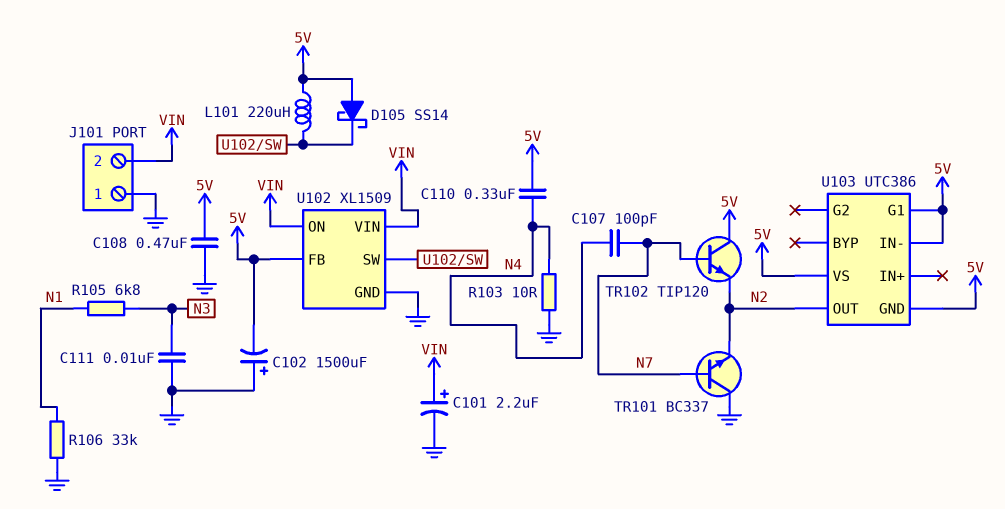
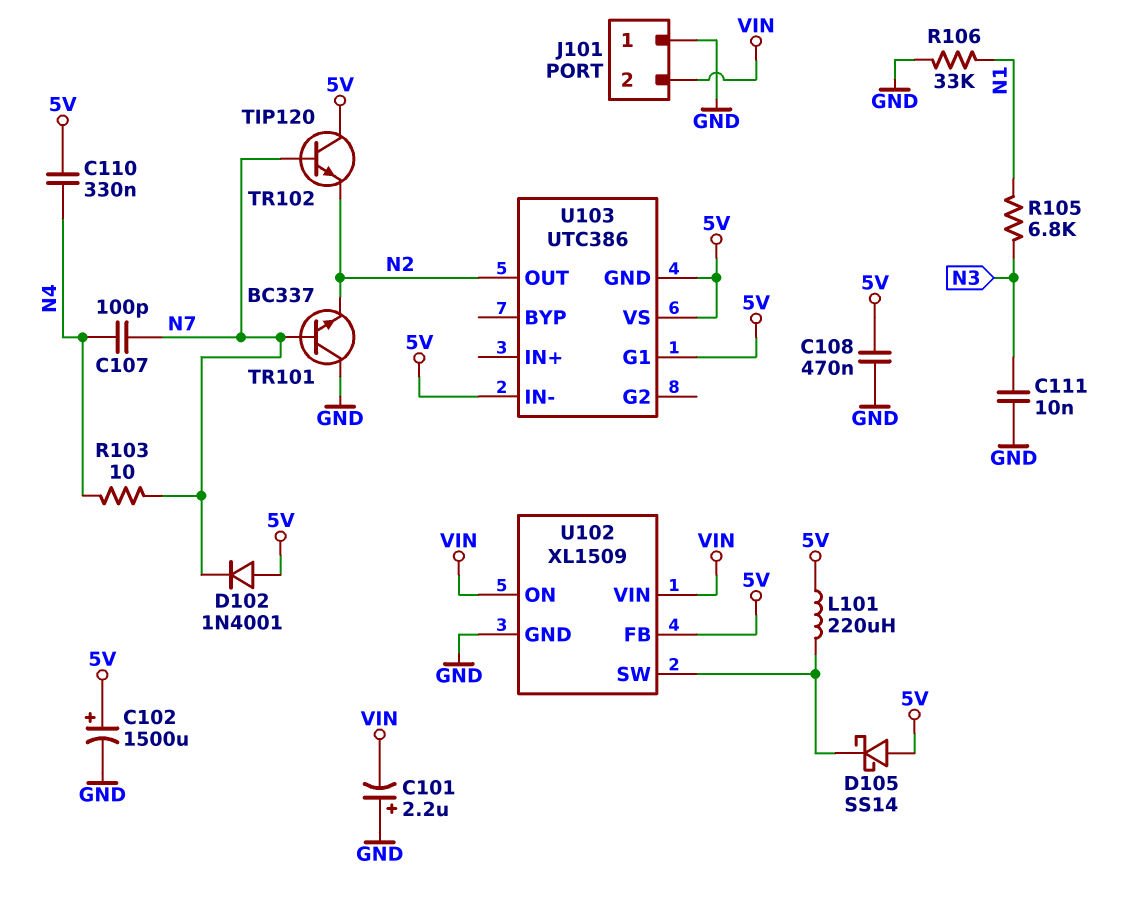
C101: 2.2uF (plus VIN, minus GND) -> 2.2uF (plus GND, minus VIN)
C102: 1500uF (plus GND, minus 5V) -> 1500uF (plus 5V, minus GND)
D102: none -> diode 1N4001 (A 5V, K N7)
R103: 10 (GND, N4) -> 10 (N4, N7)

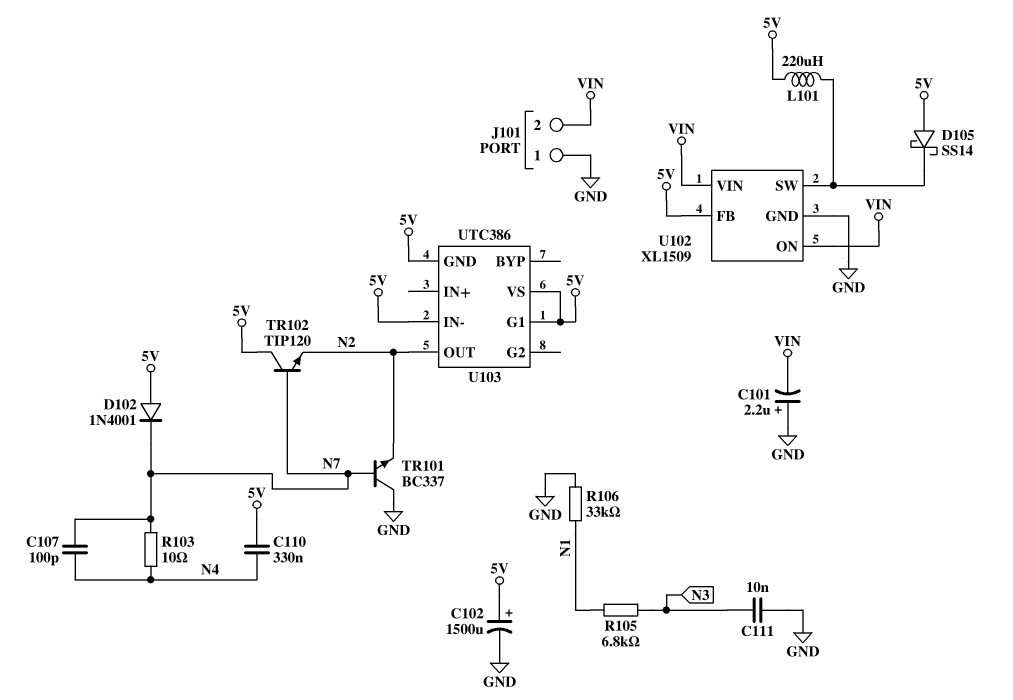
C108: 470nF (5V, GND) -> none

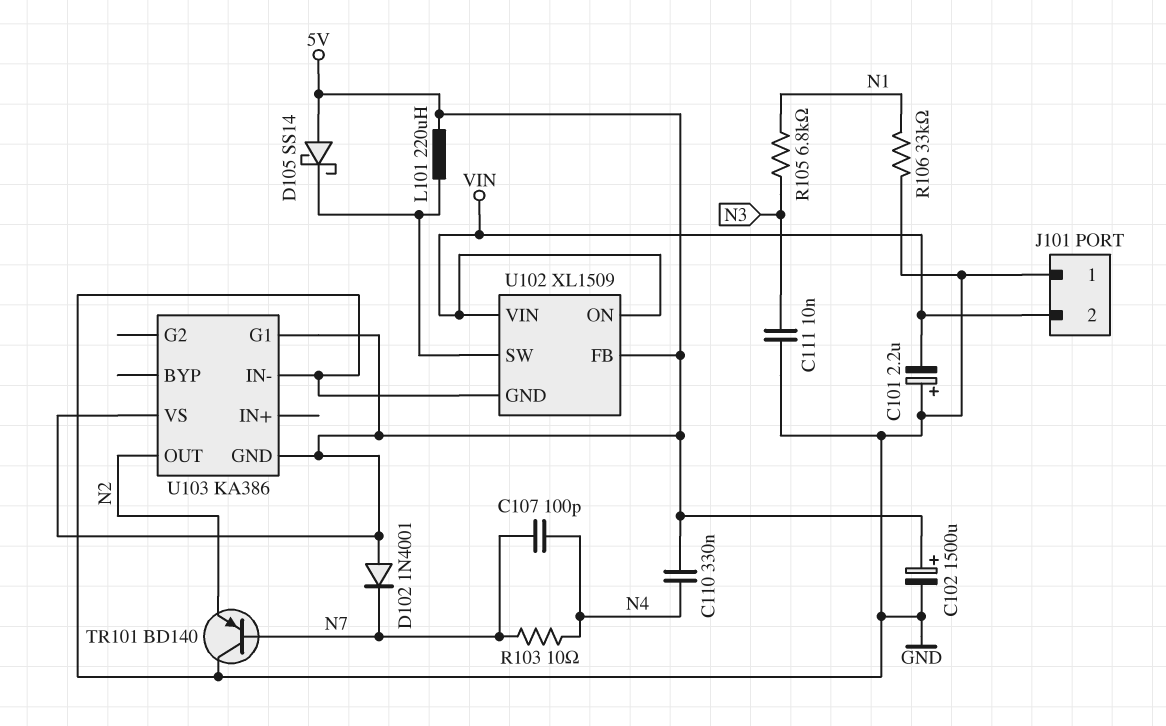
TR101: NPN BC337 (B N7, C GND, E N2) -> PNP BD140 (B N7, C GND, E N2)
TR102: NPN TIP120 (B N7, C 5V, E N2) -> none
U103: UTC386 -> KA386
U103 pin IN-: 5V -> GND

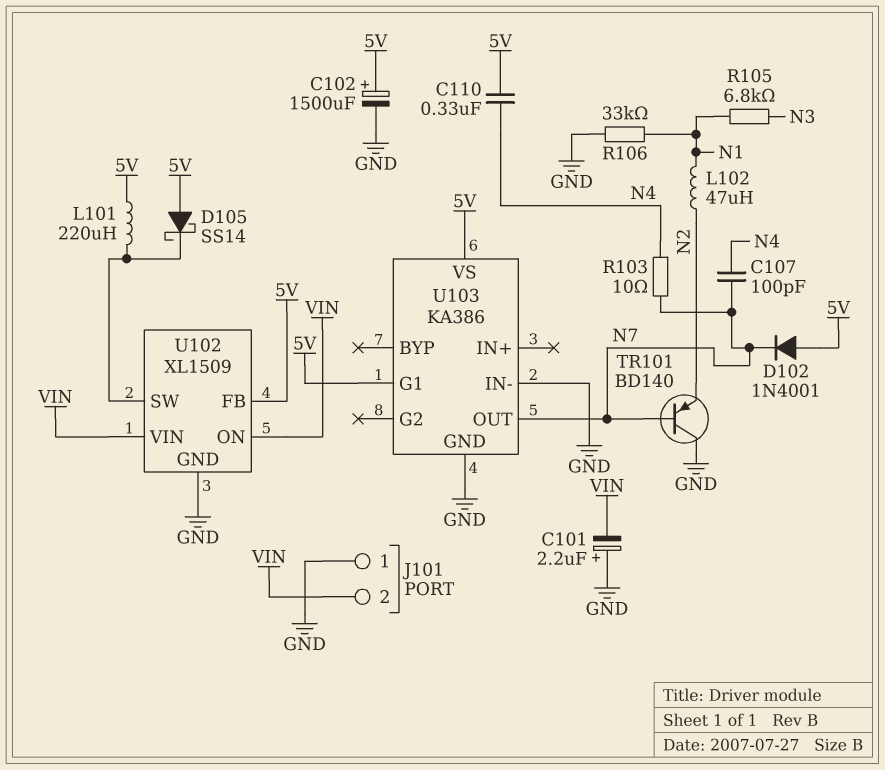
C111: 10nF (GND, N3) -> none
L102: none -> 47uH (N1, N2)
U103 pin GND: 5V -> GND
U103 pin OUT: N2 -> N7

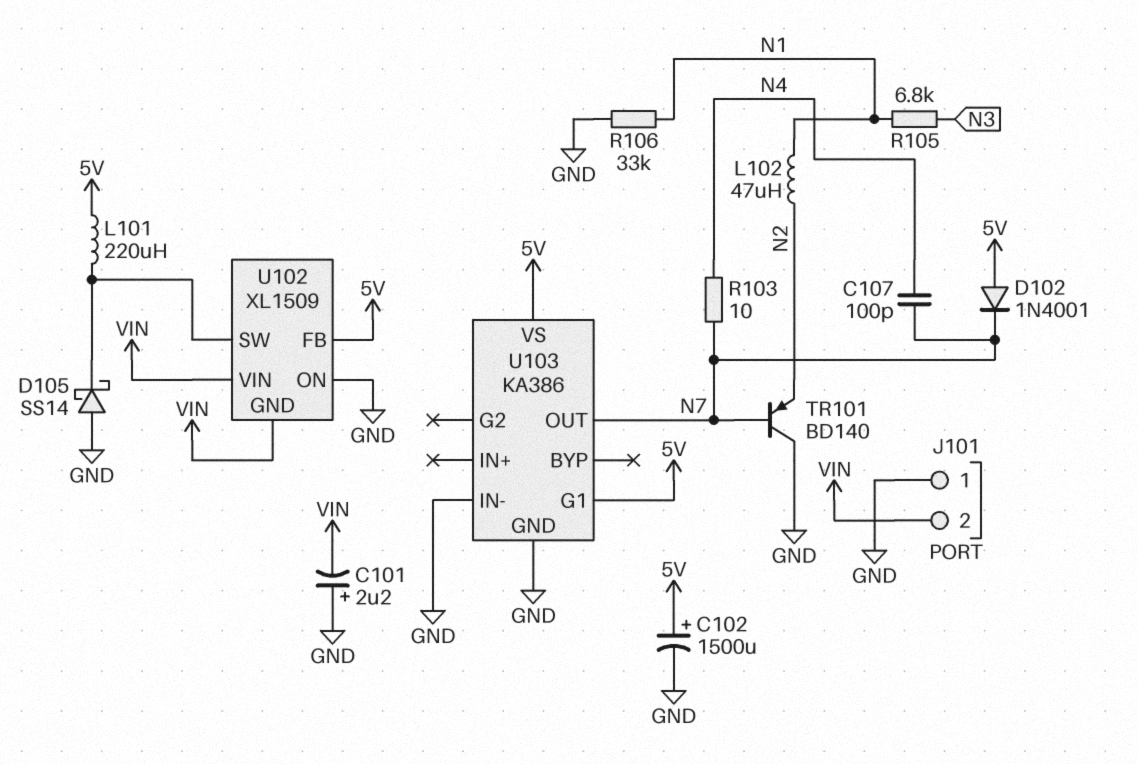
C110: 330nF (5V, N4) -> none
D105: schottky SS14 (A 5V, K U102/SW) -> schottky SS14 (A GND, K U102/SW)
U102 pin GND: GND -> VIN
U102 pin ON: VIN -> GND

